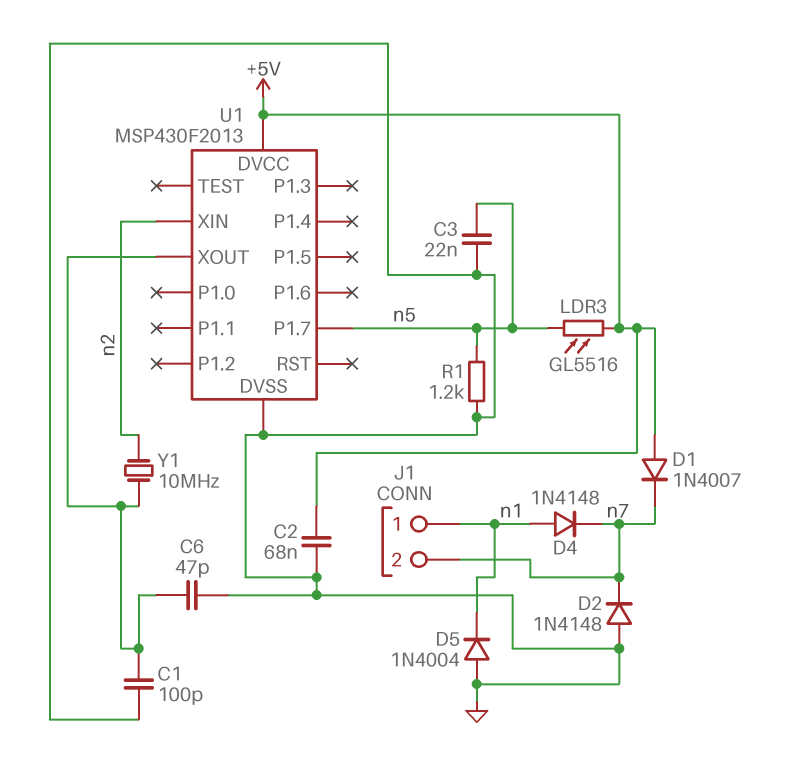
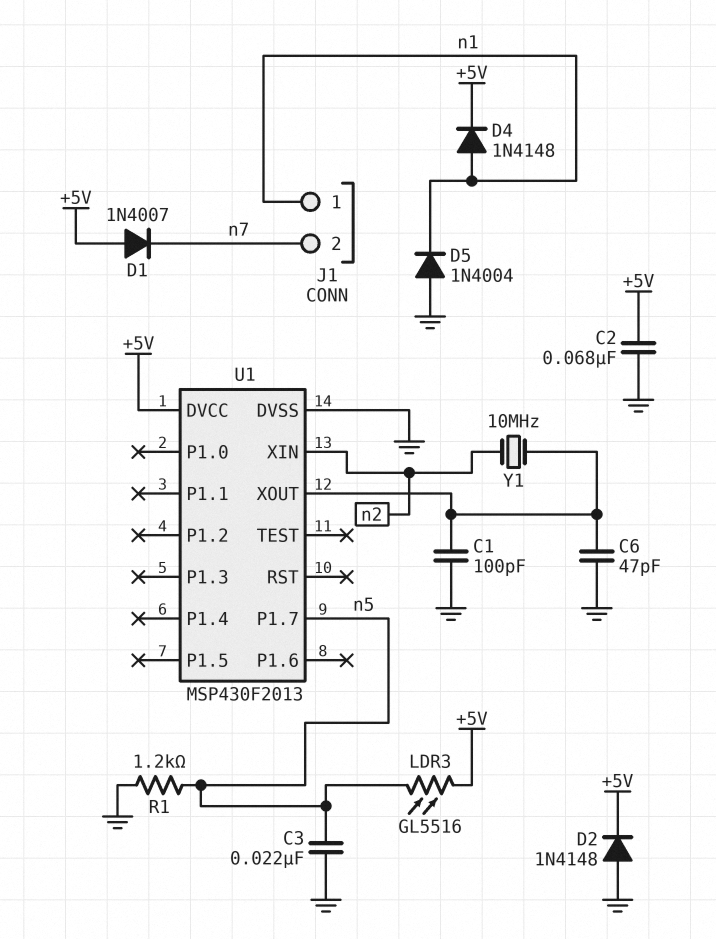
D2: diode 1N4148 (A GND, K n7) -> diode 1N4148 (A GND, K +5V)
D4: diode 1N4148 (A n1, K n7) -> diode 1N4148 (A n1, K +5V)

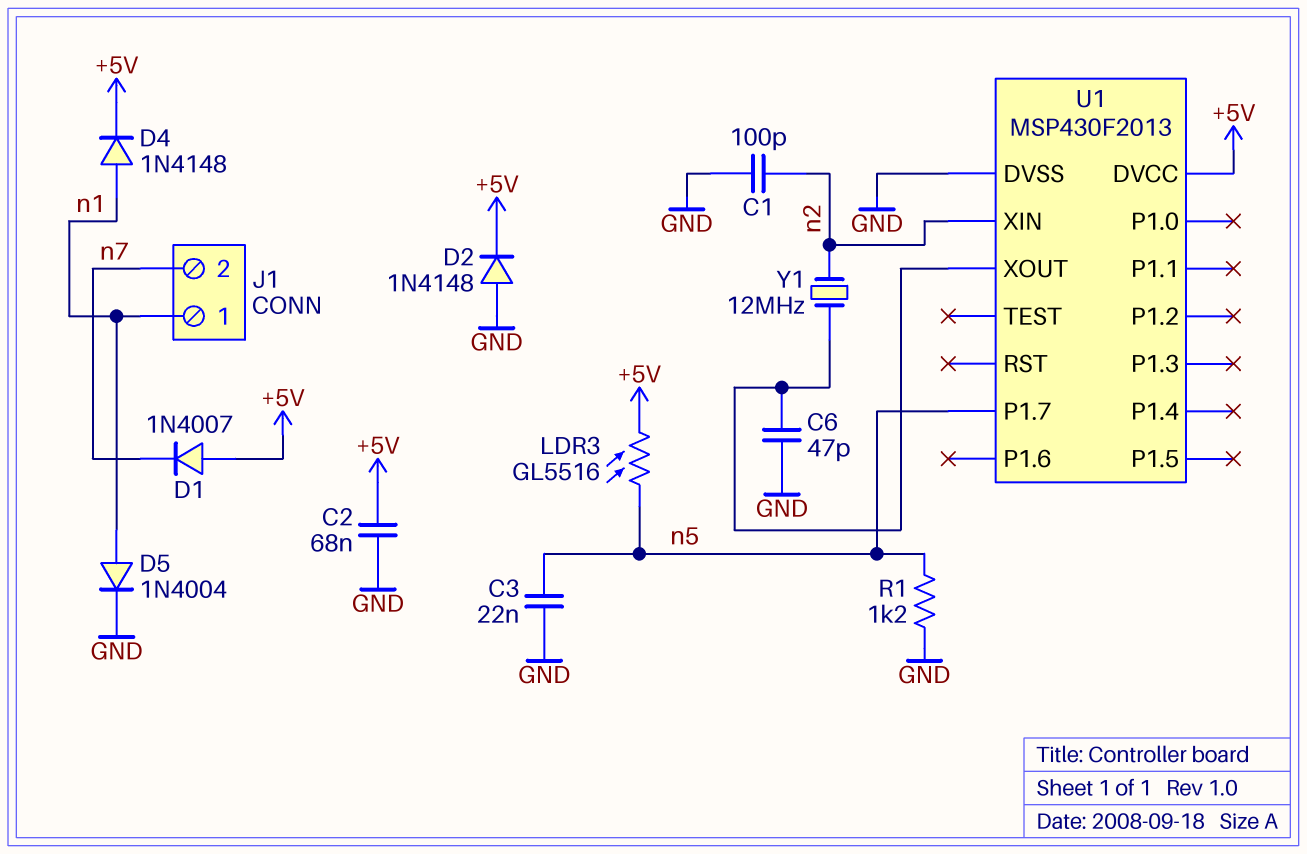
C1: 100pF (GND, U1/XOUT) -> 100pF (GND, n2)
D5: diode 1N4004 (A GND, K n1) -> diode 1N4004 (A n1, K GND)
Y1: 10MHz (U1/XOUT, n2) -> 12MHz (U1/XOUT, n2)

